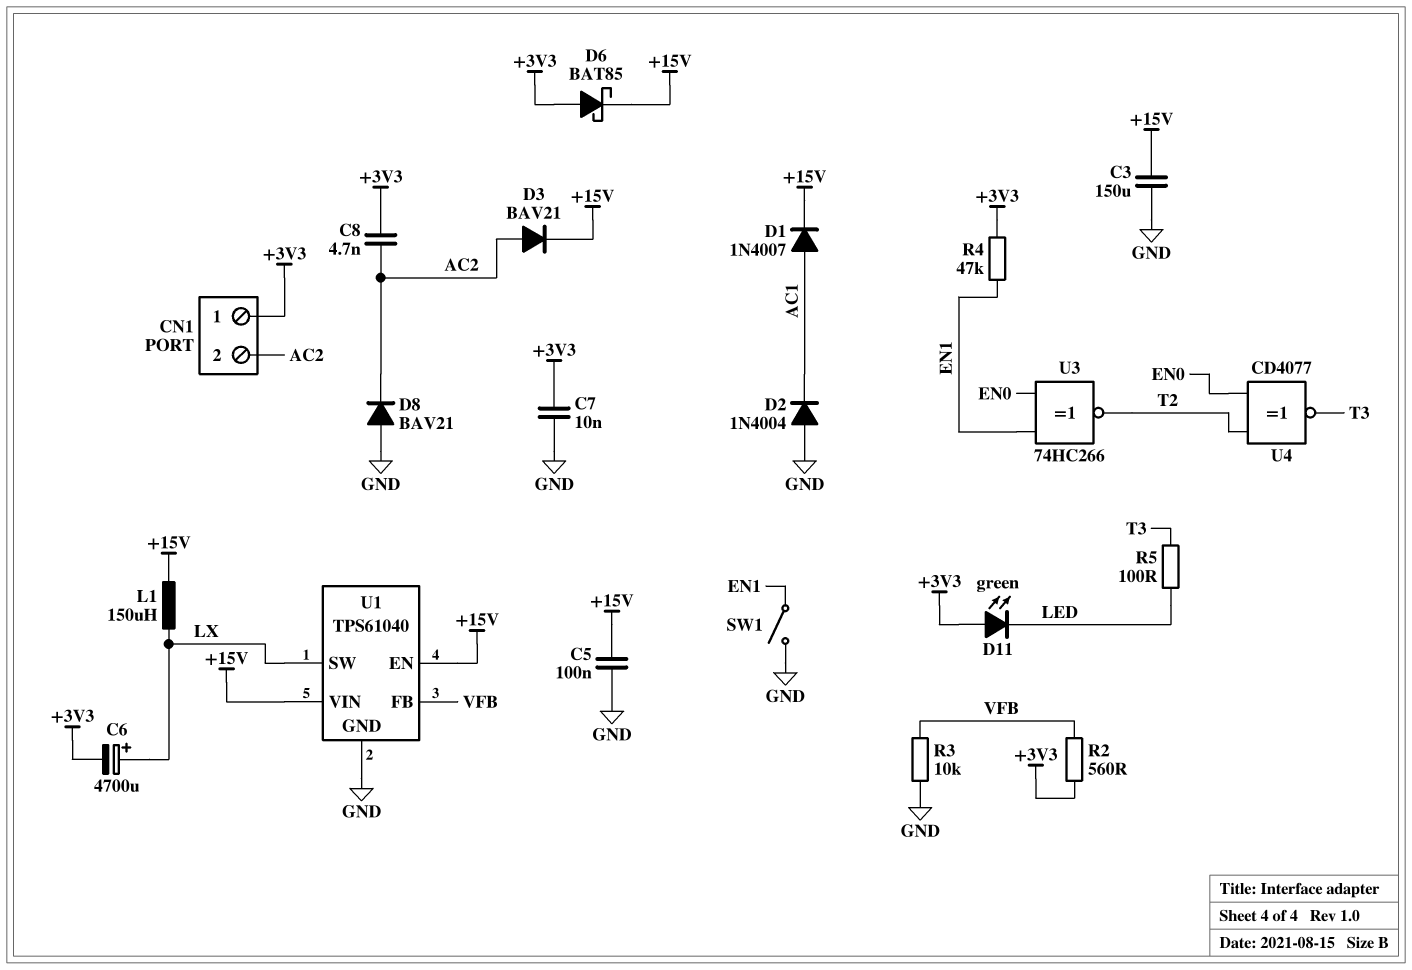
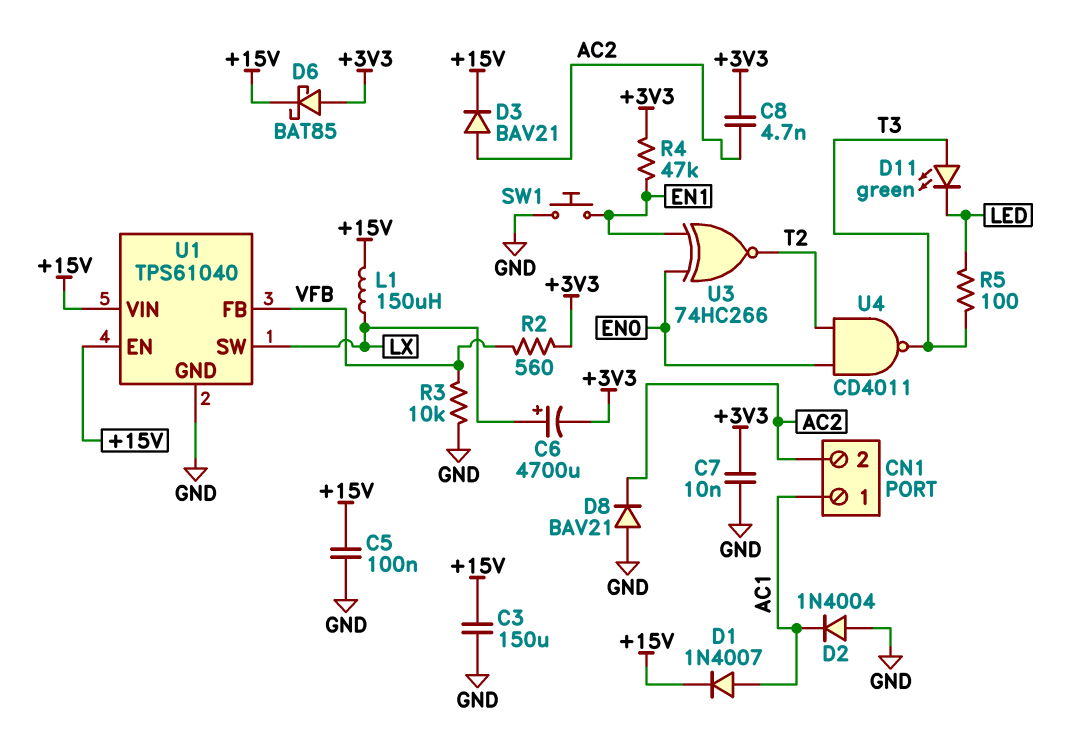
CN1 pin 1: +3V3 -> AC1
D11: LED green (A +3V3, K LED) -> LED green (A T3, K LED)
SW1: switch (EN1, GND) -> button (EN1, GND)
U4: XNOR CD4077 (in EN0, in T2, out T3) -> NAND CD4011 (in EN0, in T2, out T3)

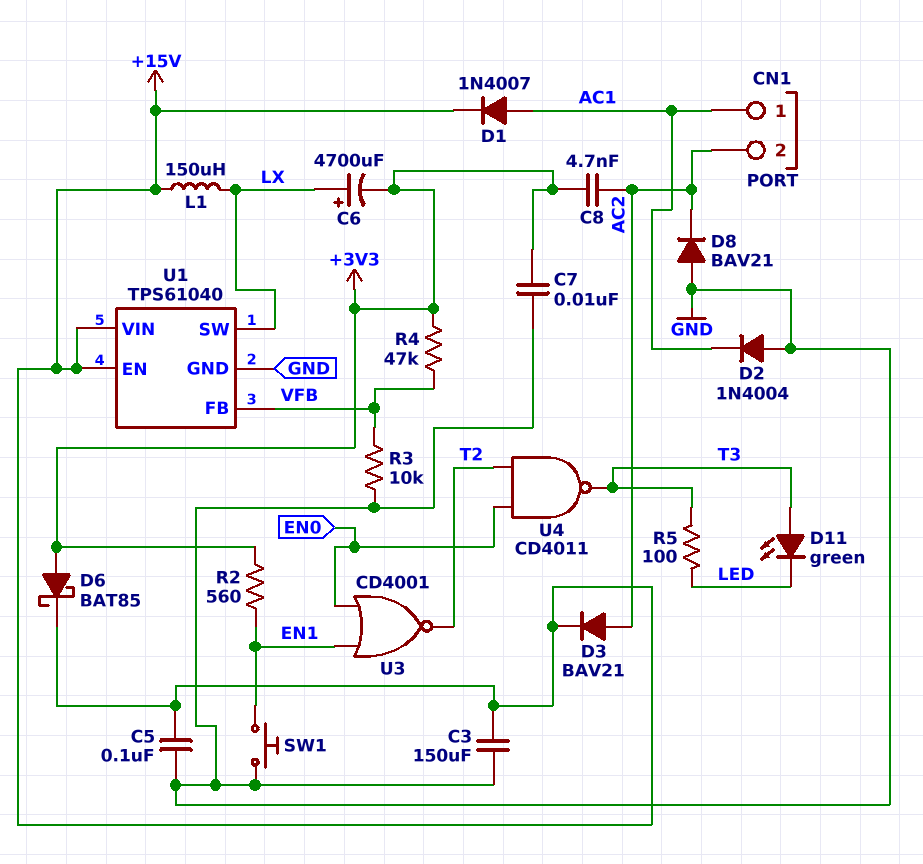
R2: 560 (+3V3, VFB) -> 560 (+3V3, EN1)
R4: 47k (+3V3, EN1) -> 47k (+3V3, VFB)
U3: XNOR 74HC266 (in EN0, in EN1, out T2) -> NOR CD4001 (in EN0, in EN1, out T2)

